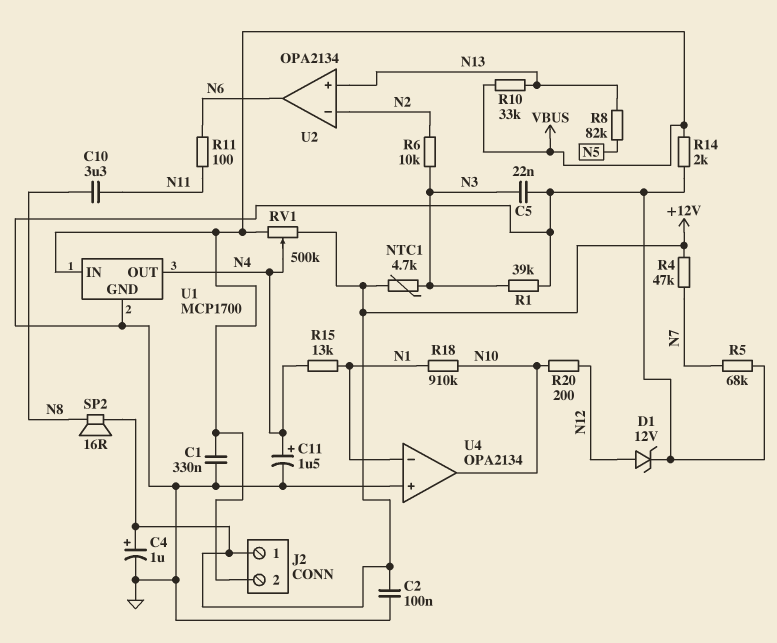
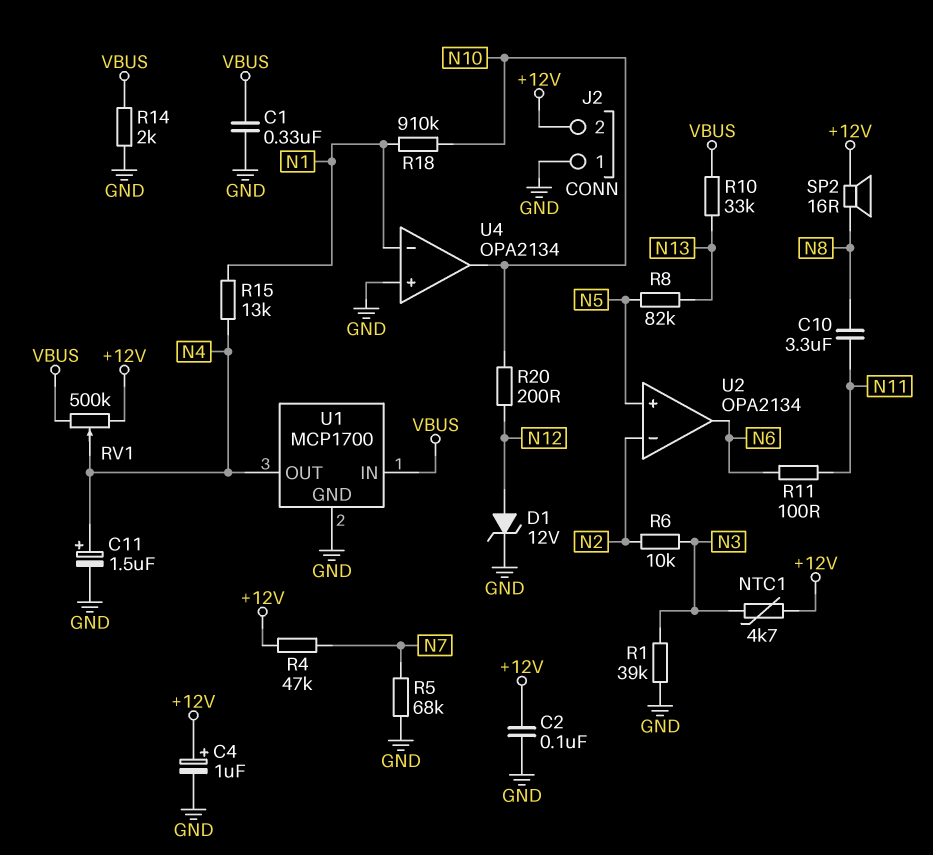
C5: 22nF (GND, N3) -> none
J2 pin 1: +12V -> GND
J2 pin 2: VBUS -> +12V
U2 pin in+: N13 -> N5

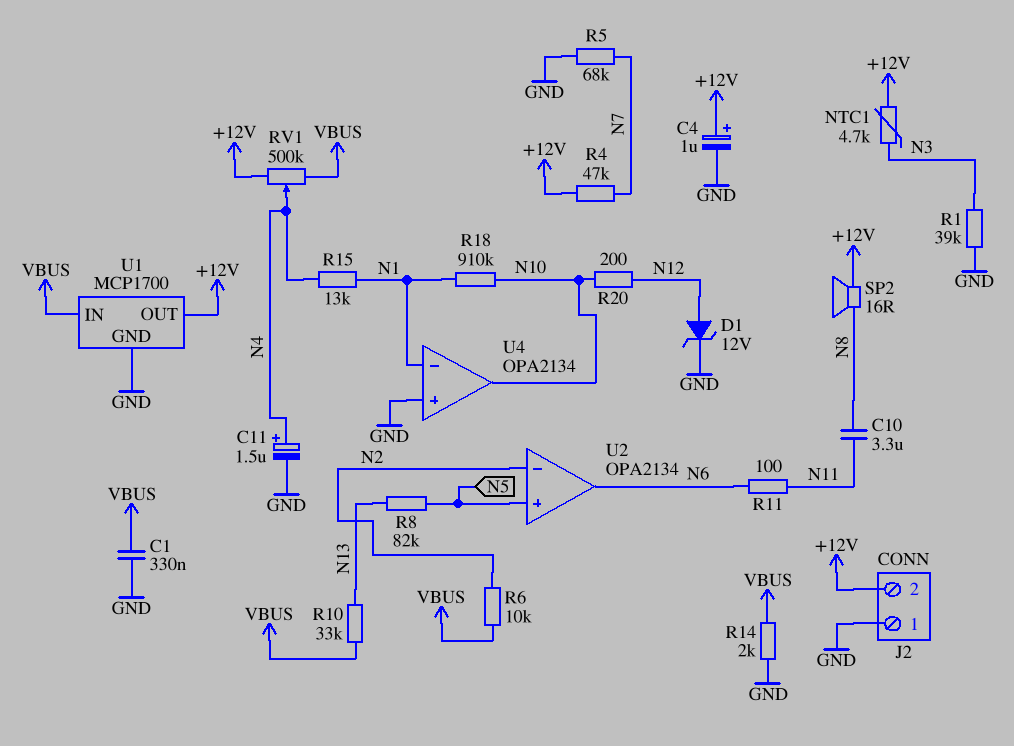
C2: 100nF (+12V, GND) -> none
R6: 10k (N2, N3) -> 10k (N2, VBUS)
U1 pin OUT: N4 -> +12V

